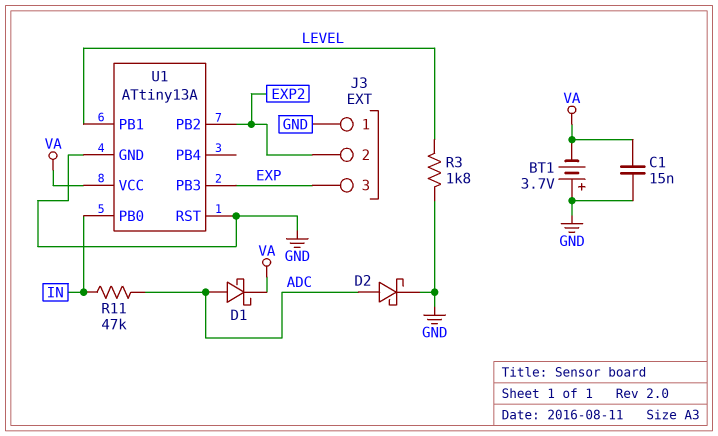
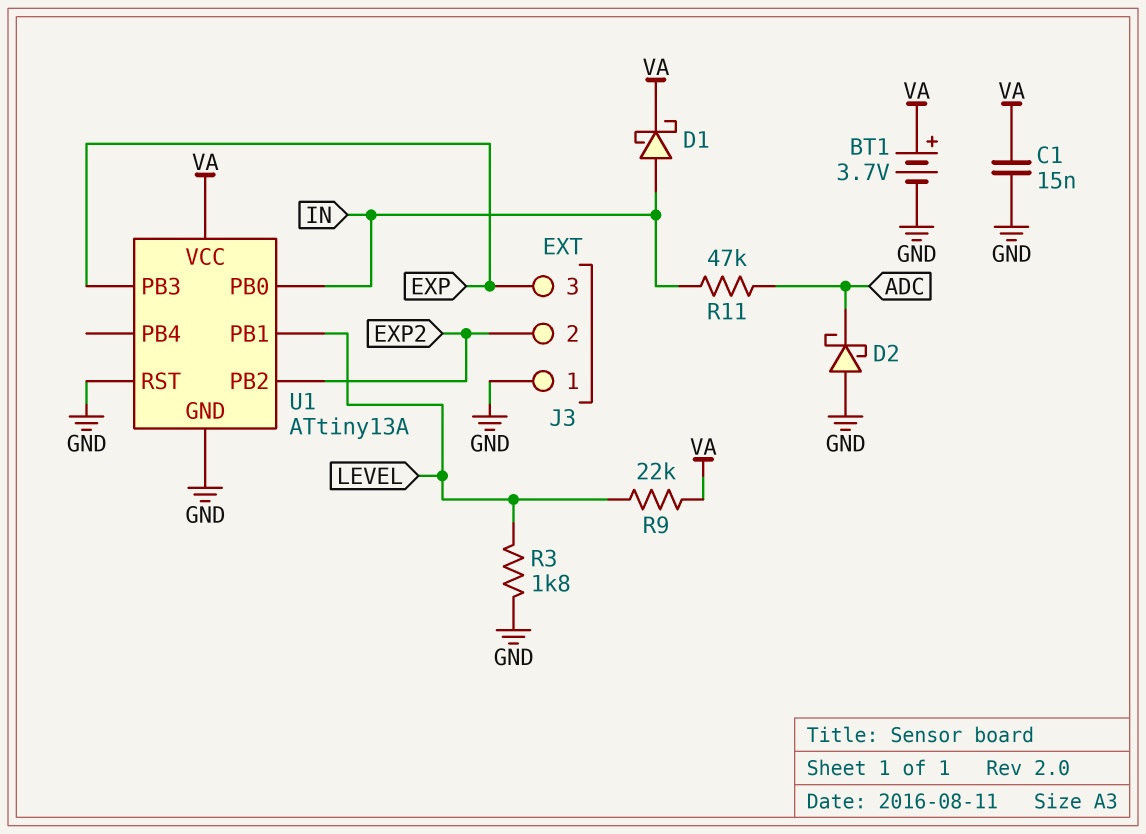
BT1: 3.7V (plus GND, minus VA) -> 3.7V (plus VA, minus GND)
D1: schottky (A ADC, K VA) -> schottky (A IN, K VA)
D2: schottky (A ADC, K GND) -> schottky (A GND, K ADC)
R9: none -> 22k (LEVEL, VA)

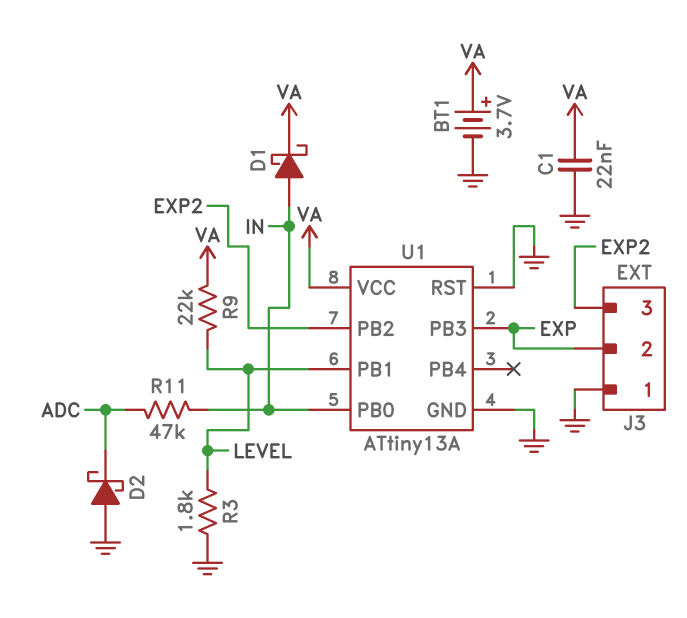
C1: 15nF (GND, VA) -> 22nF (GND, VA)
J3 pin 2: EXP2 -> EXP
J3 pin 3: EXP -> EXP2

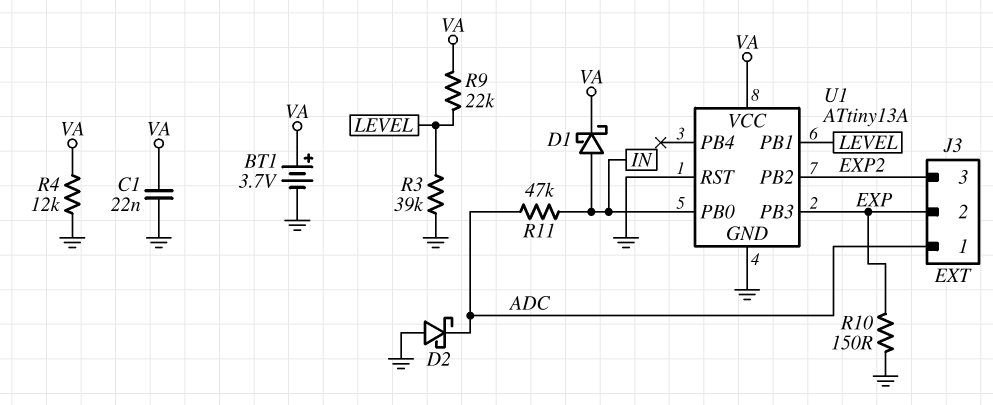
J3 pin 1: GND -> ADC
R3: 1.8k (GND, LEVEL) -> 39k (GND, LEVEL)
R4: none -> 12k (GND, VA)
R10: none -> 150 (EXP, GND)

